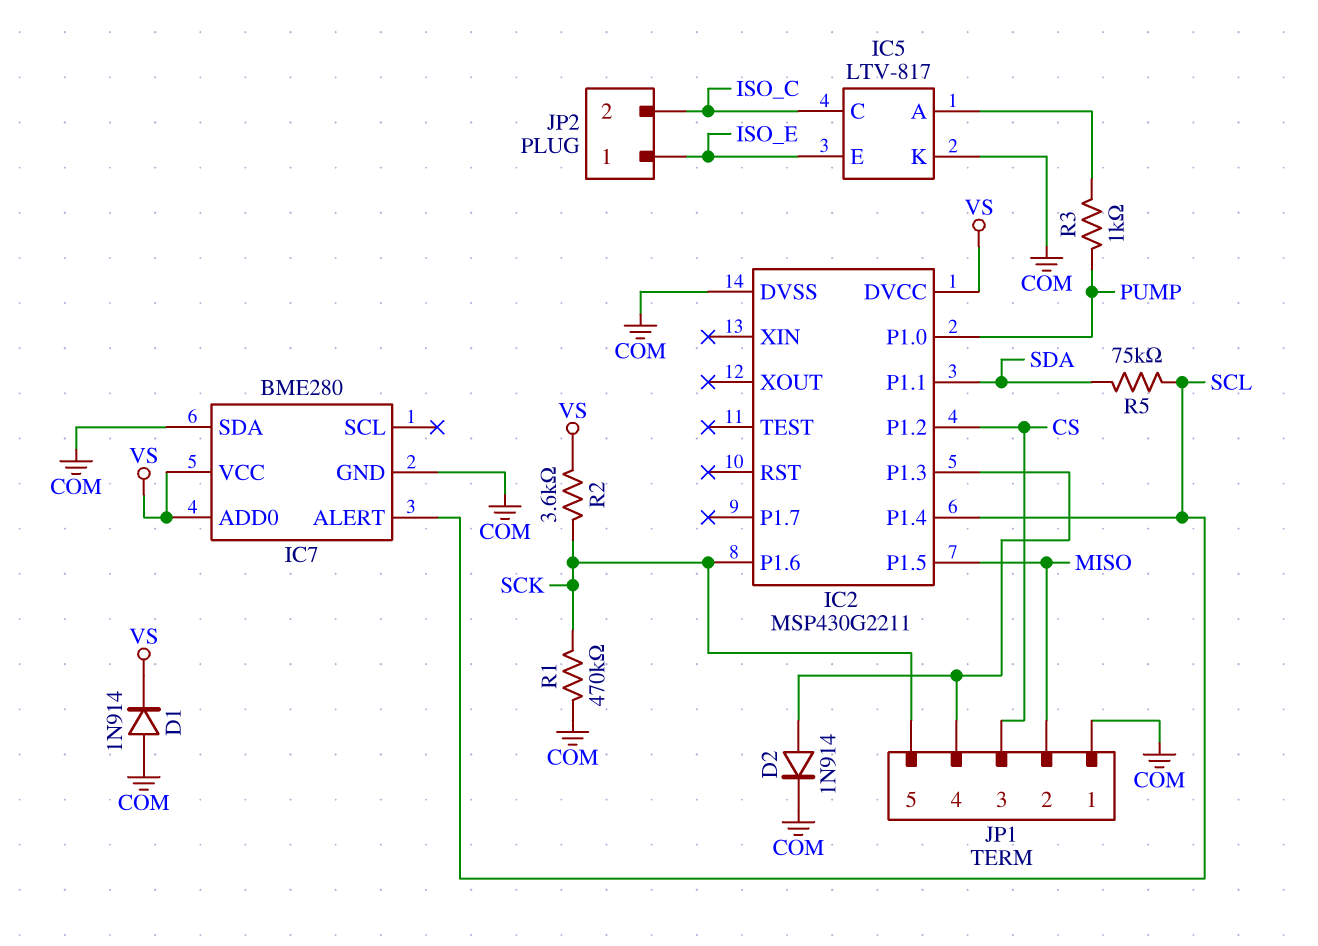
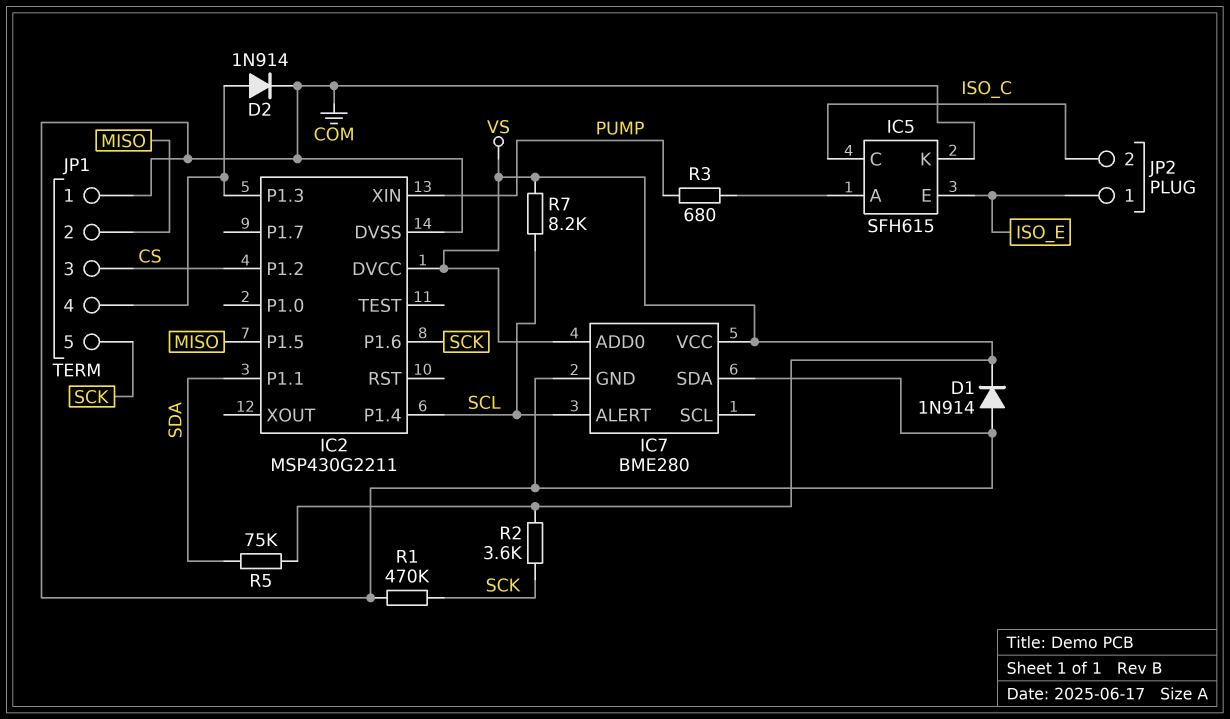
IC2 pin P1.0: PUMP -> none
IC2 pin XIN: none -> PUMP
IC5: LTV-817 -> SFH615
R3: 1k (IC5/A, PUMP) -> 680 (IC5/A, PUMP)
R5: 75k (SCL, SDA) -> 75k (SDA, VS)
R7: none -> 8.2k (SCL, VS)

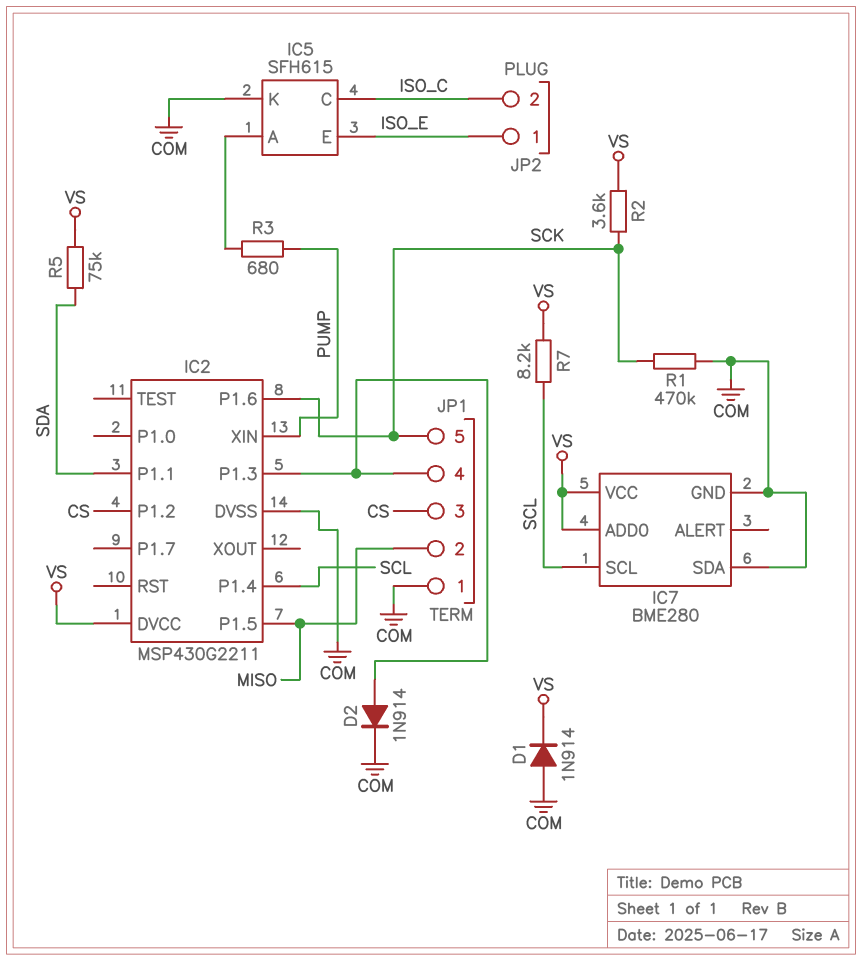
IC7 pin ALERT: SCL -> none
IC7 pin SCL: none -> SCL

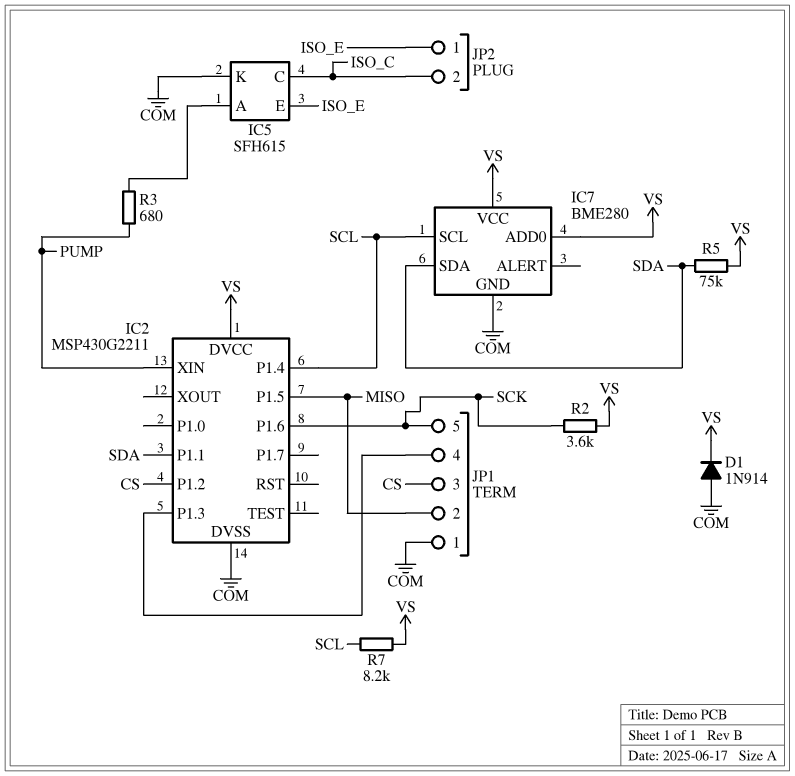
D2: diode 1N914 (A IC2/P1.3, K COM) -> none
IC7 pin SDA: COM -> SDA
R1: 470k (COM, SCK) -> none

